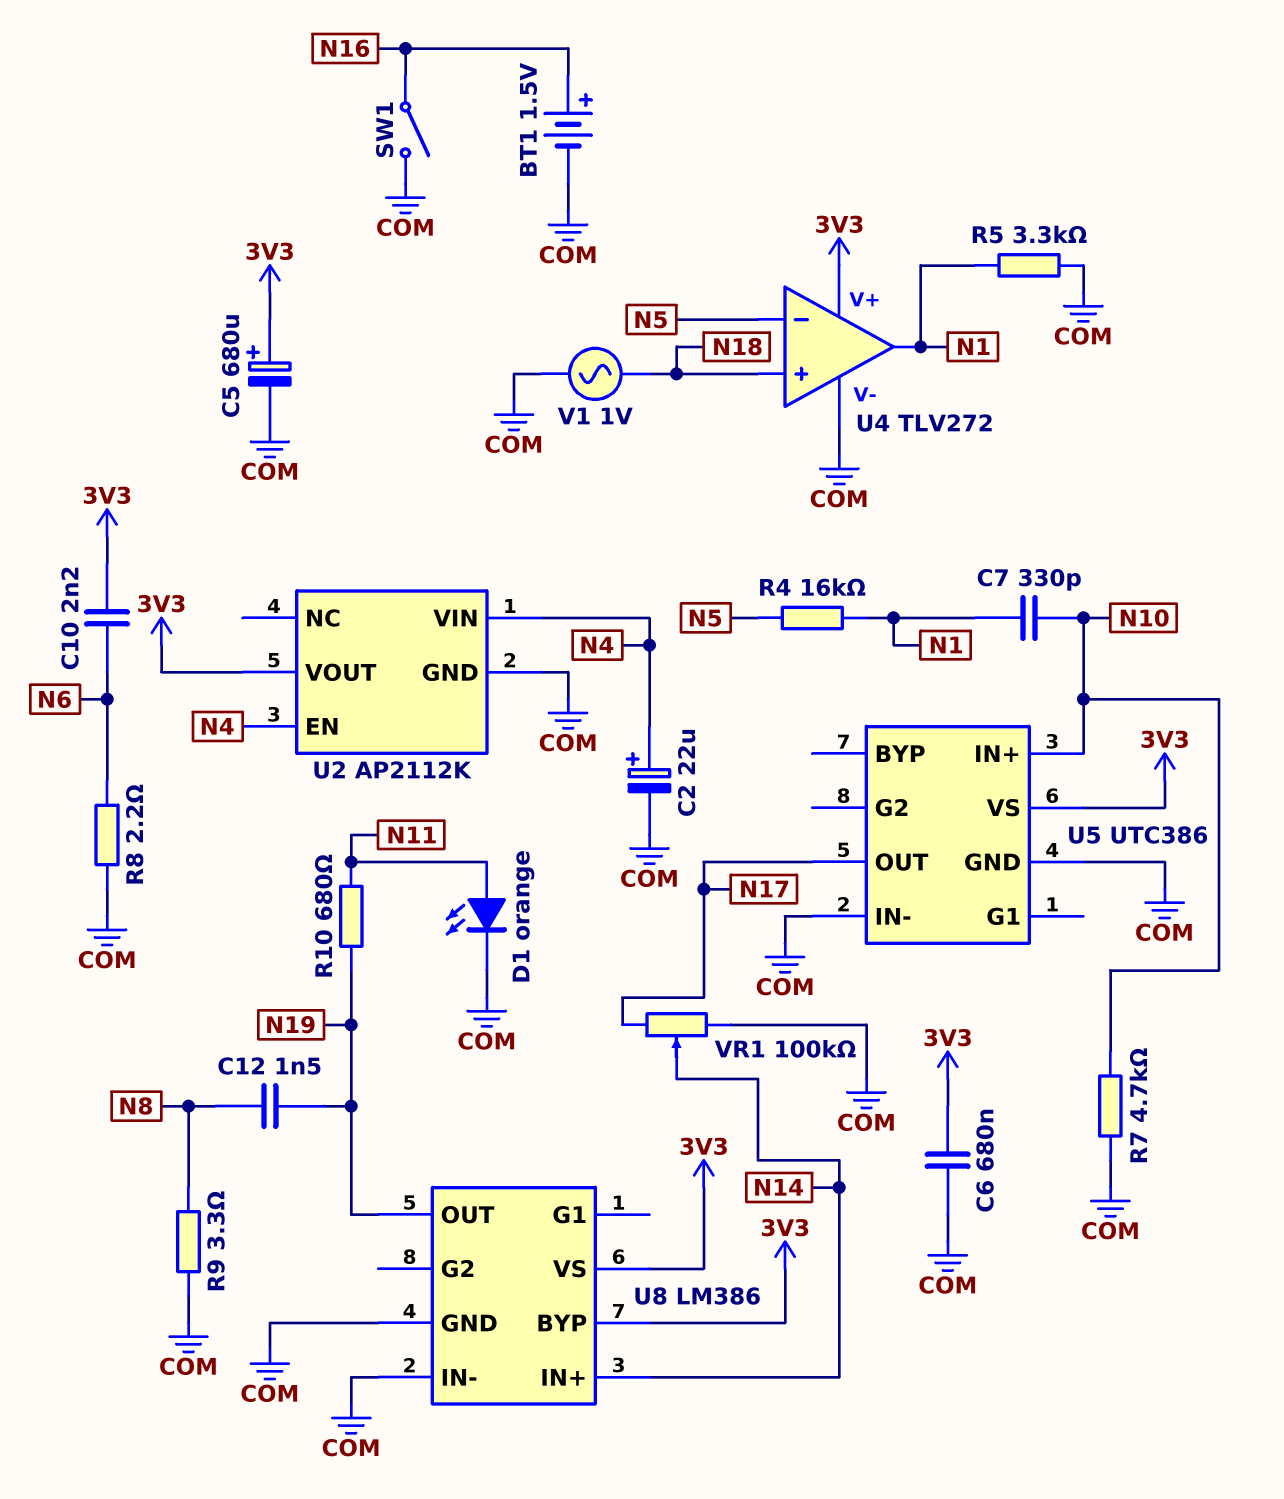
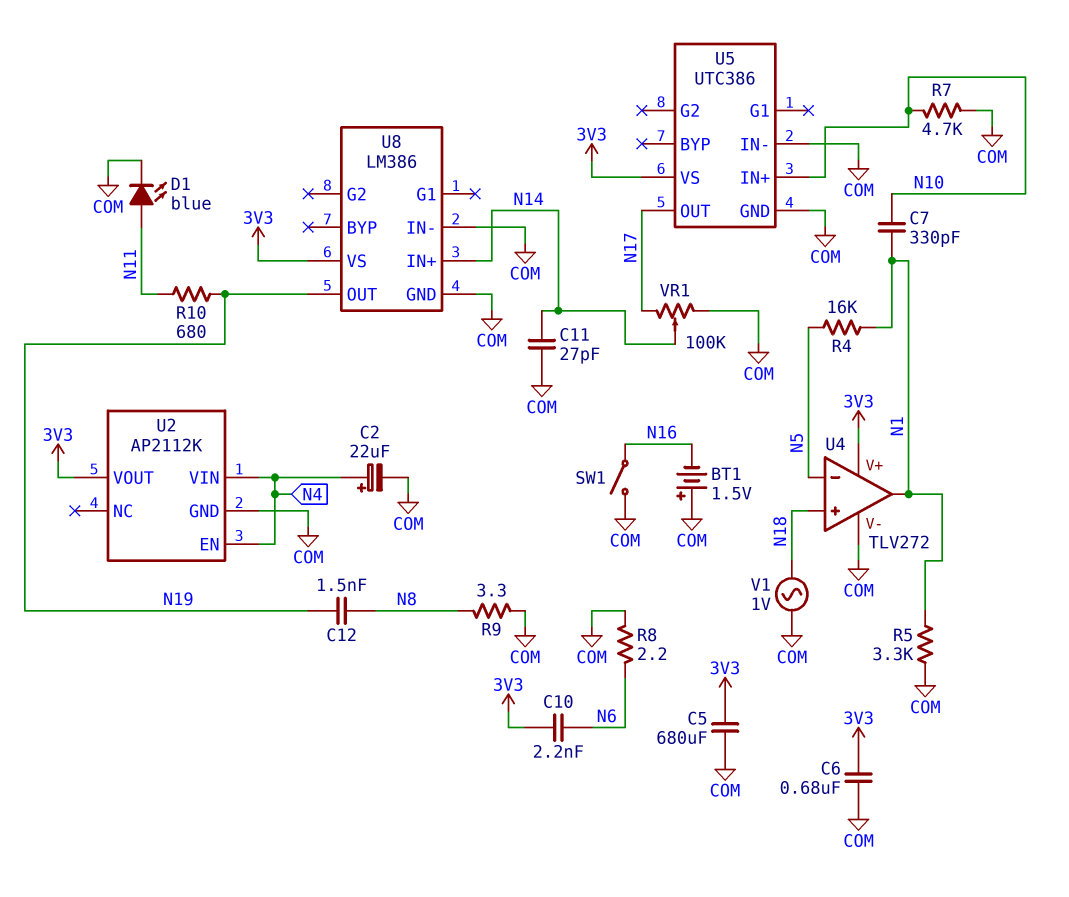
BT1: 1.5V (plus N16, minus COM) -> 1.5V (plus COM, minus N16)
C5: 680uF (plus 3V3, minus COM) -> 680uF (3V3, COM)
C11: none -> 27pF (COM, N14)
D1: LED orange (A N11, K COM) -> LED blue (A N11, K COM)
U8 pin BYP: 3V3 -> none

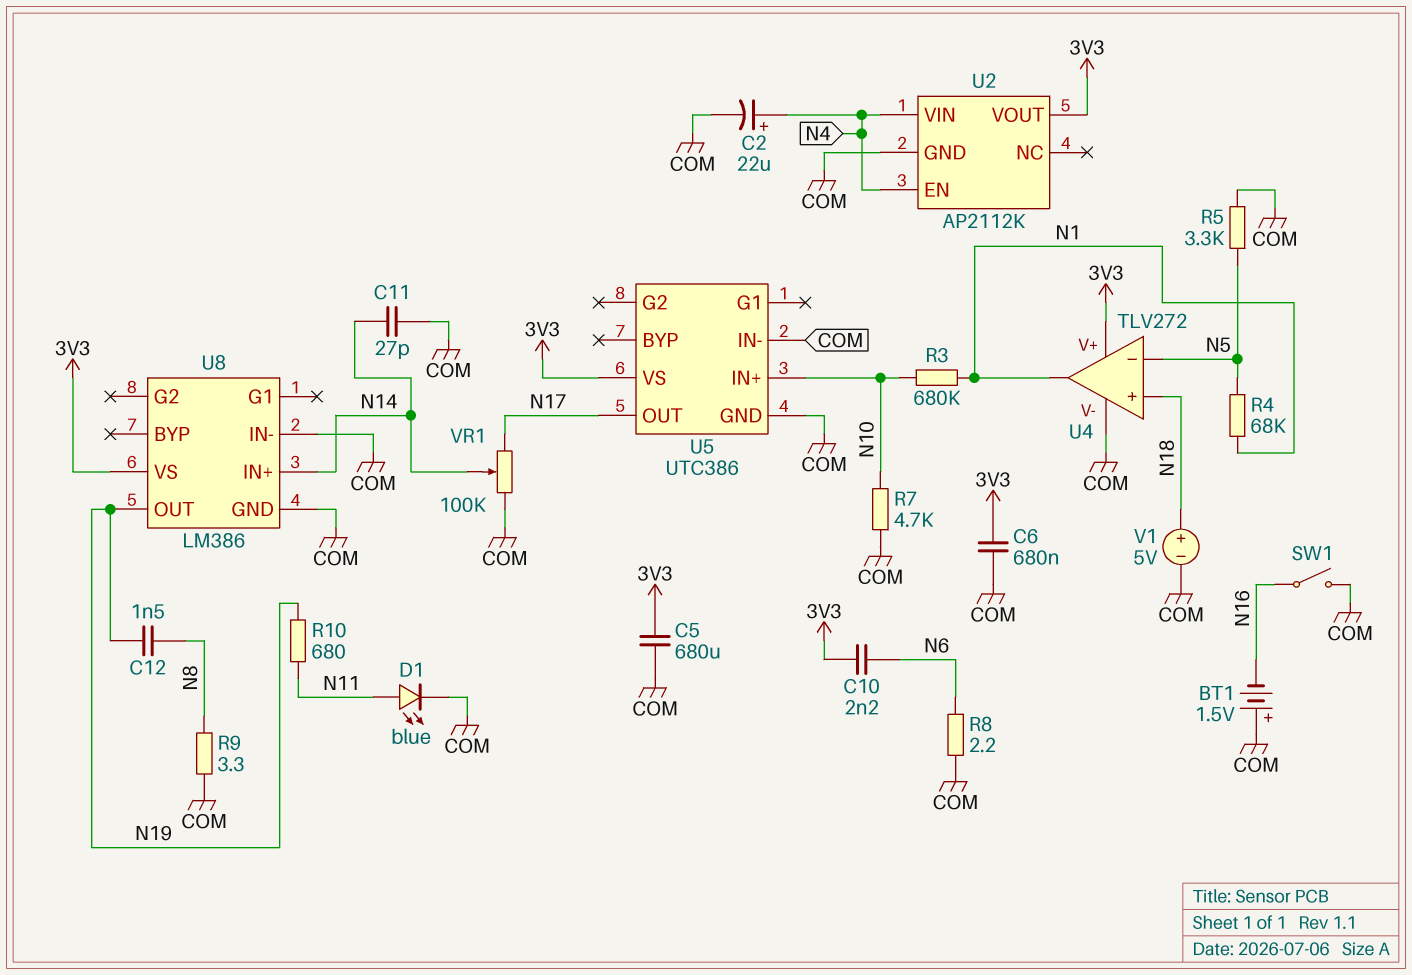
C7: 330pF (N1, N10) -> none
R3: none -> 680k (N1, N10)
R4: 16k (N1, N5) -> 68k (N1, N5)
R5: 3.3k (COM, N1) -> 3.3k (COM, N5)
V1: AC 1V (COM, N18) -> 5V (plus N18, minus COM)

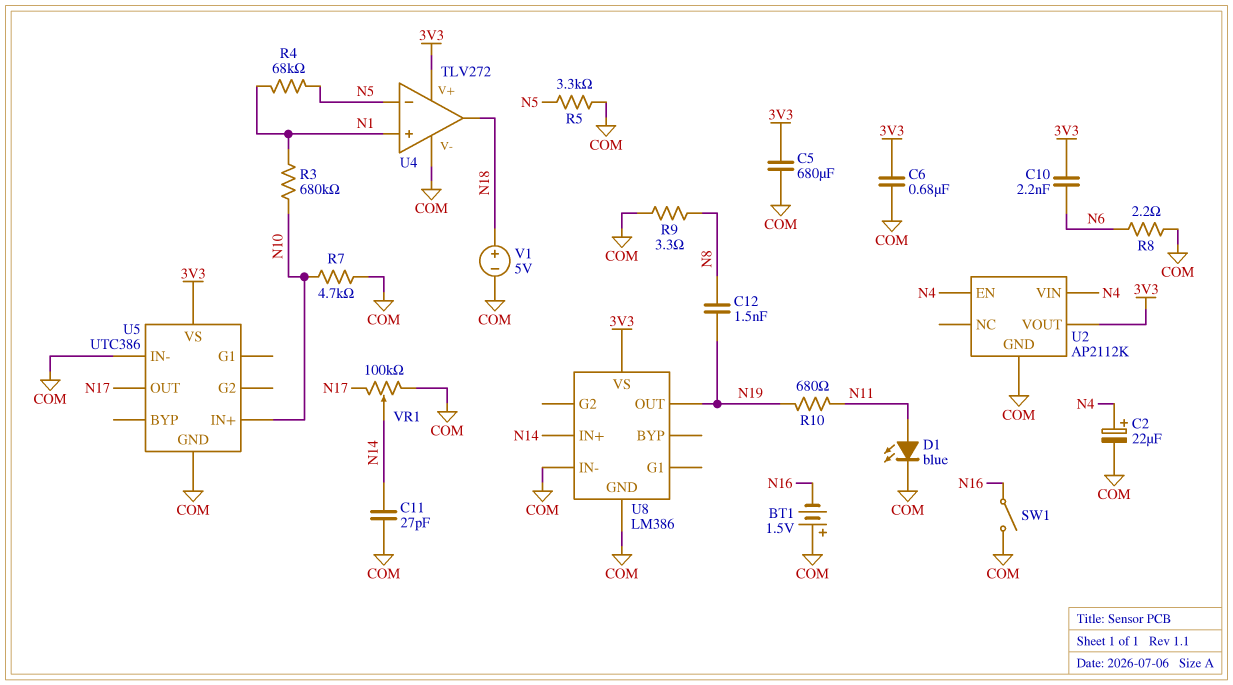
U4 pin in+: N18 -> N1
U4 pin out: N1 -> N18

